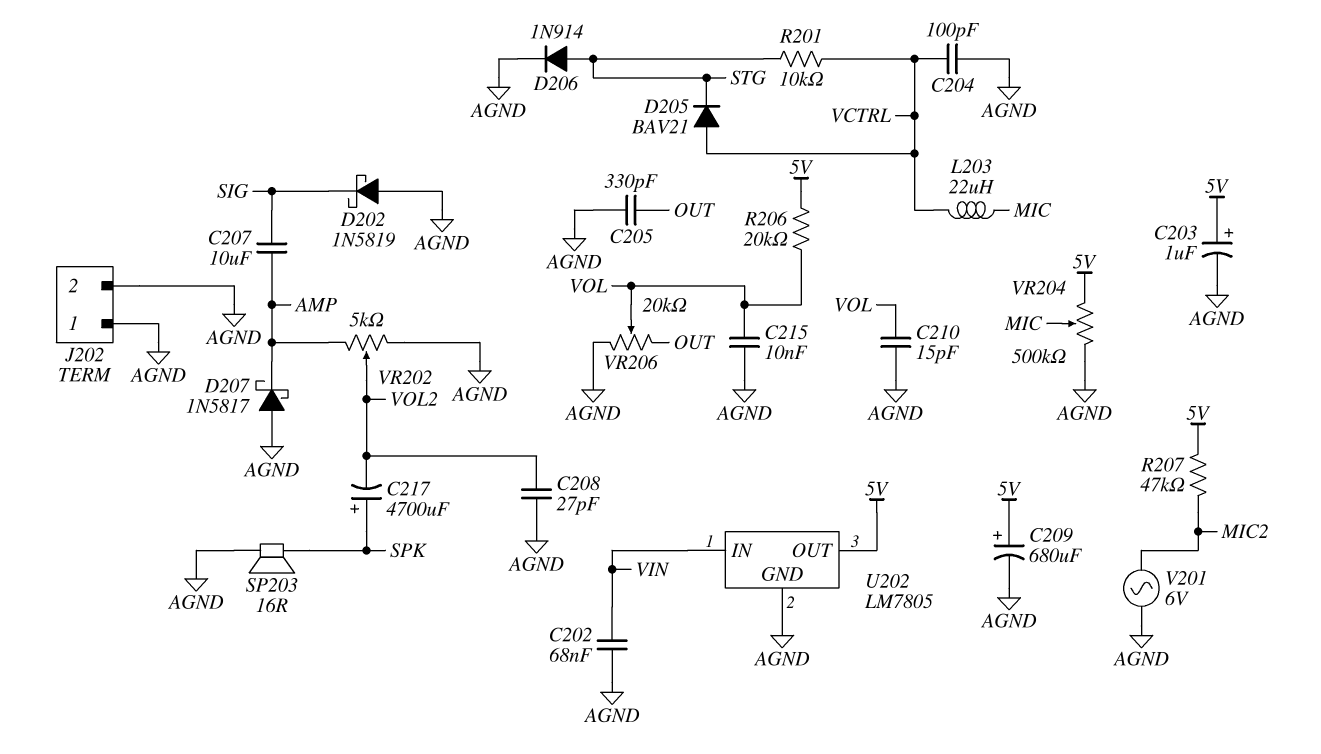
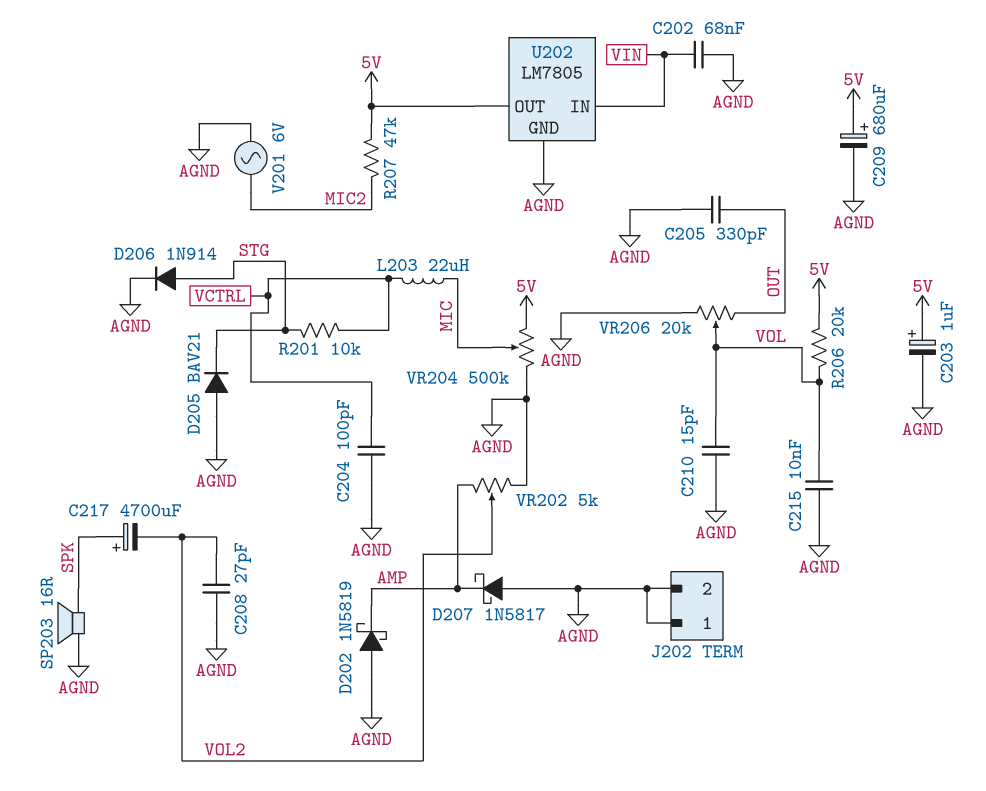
C207: 10uF (AMP, SIG) -> none
D202: schottky 1N5819 (A AGND, K SIG) -> schottky 1N5819 (A AGND, K AMP)
D205: diode BAV21 (A VCTRL, K STG) -> diode BAV21 (A AGND, K STG)

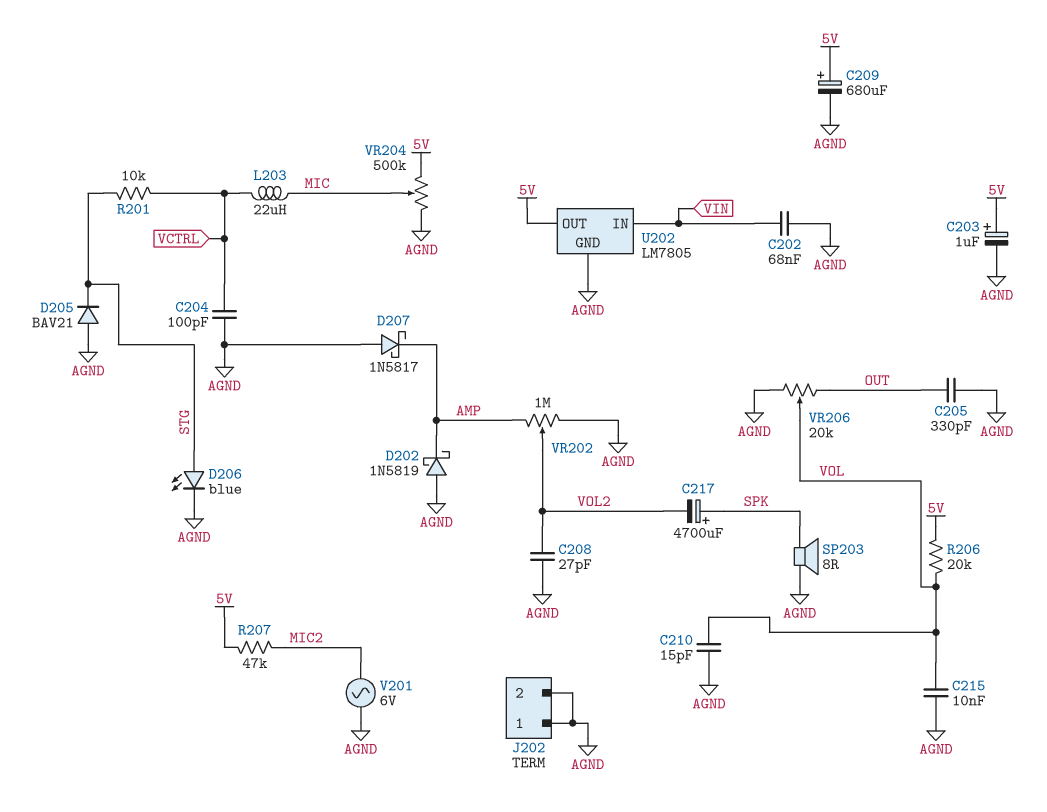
D206: diode 1N914 (A STG, K AGND) -> LED blue (A STG, K AGND)
SP203: speaker 16R (AGND, SPK) -> speaker 8R (AGND, SPK)
VR202: 5k (AGND, AMP, wiper VOL2) -> 1M (AGND, AMP, wiper VOL2)

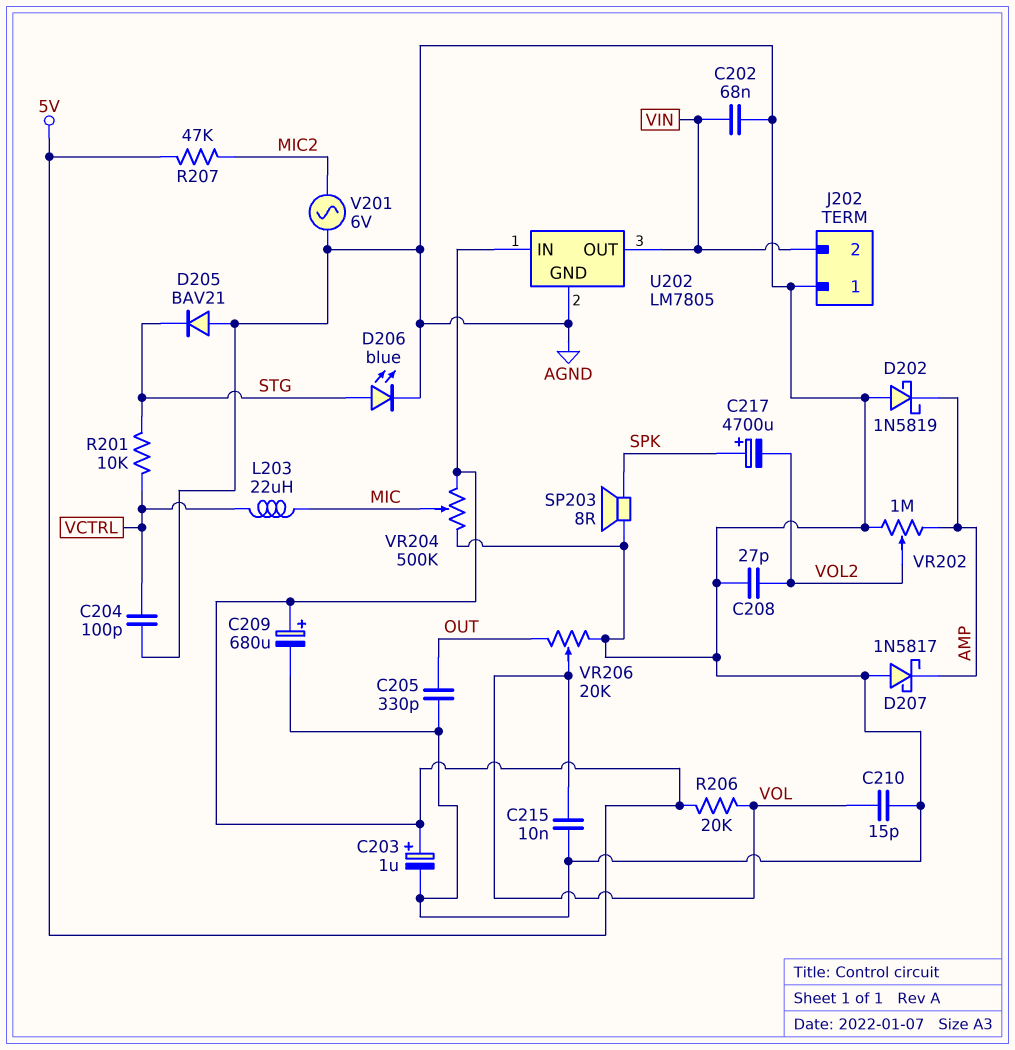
J202 pin 2: AGND -> VIN
U202 pin IN: VIN -> 5V
U202 pin OUT: 5V -> VIN

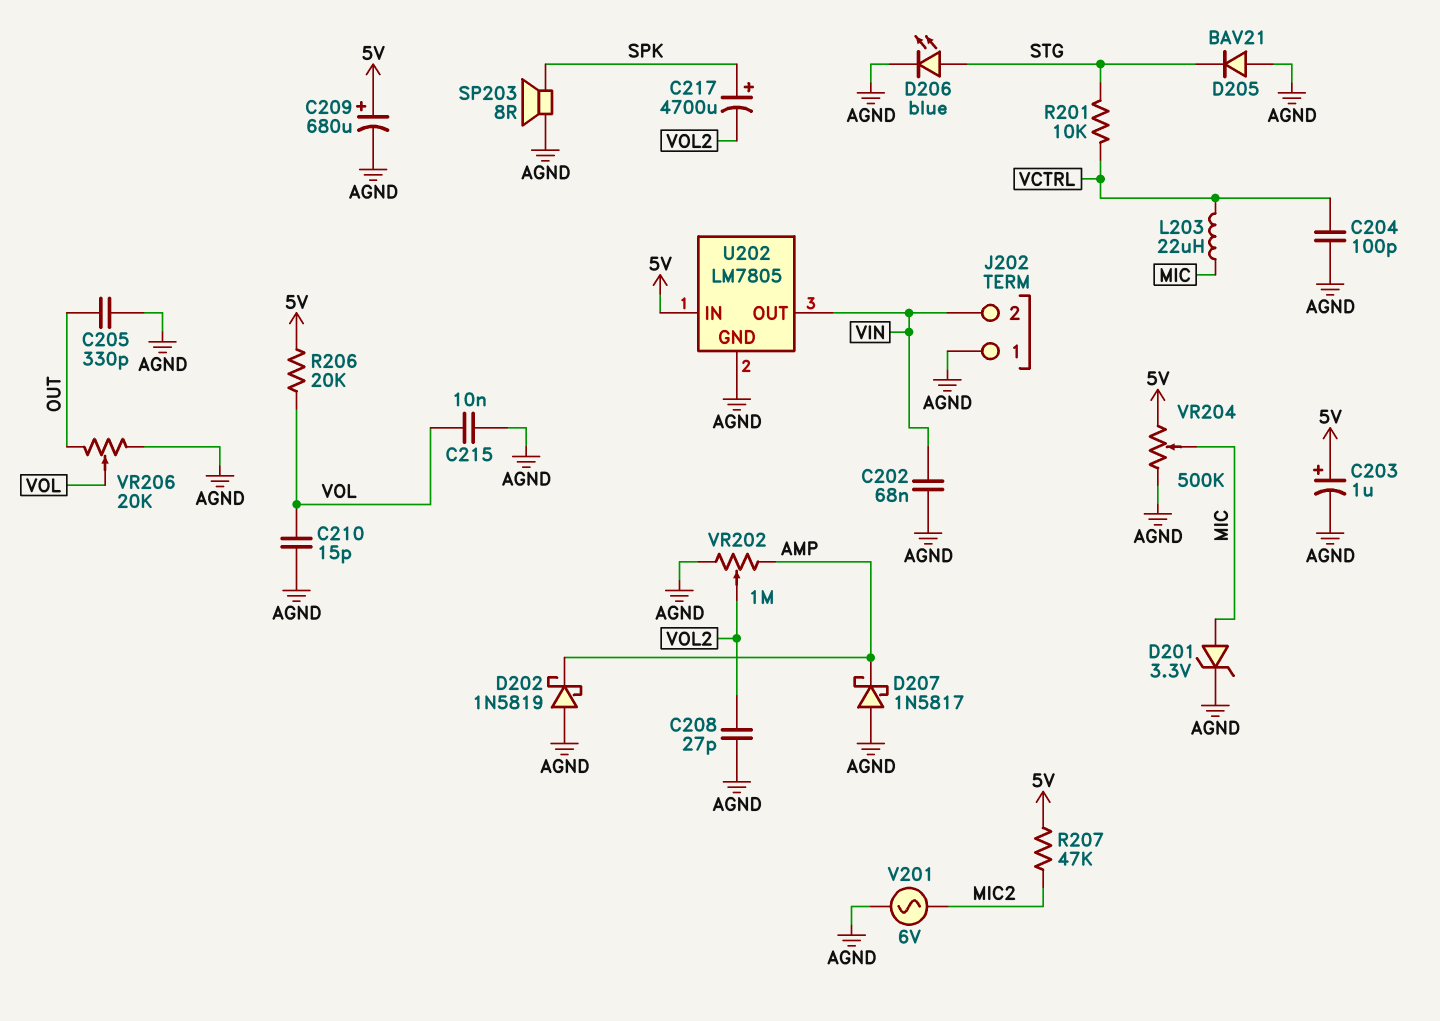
D201: none -> zener 3.3V (A MIC, K AGND)

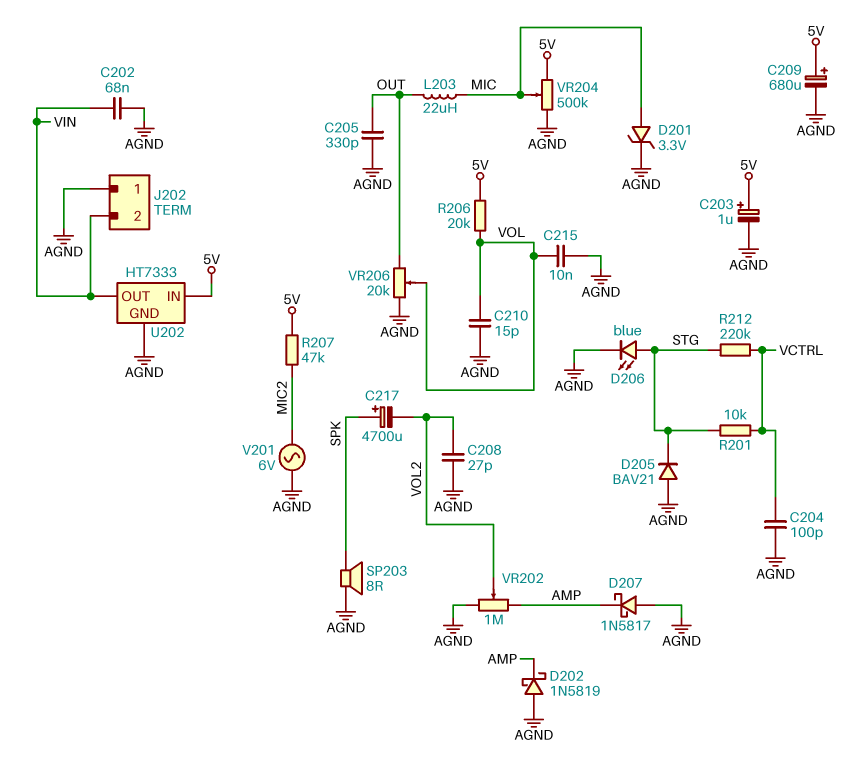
L203: 22uH (MIC, VCTRL) -> 22uH (MIC, OUT)
R212: none -> 220k (STG, VCTRL)
U202: LM7805 -> HT7333

